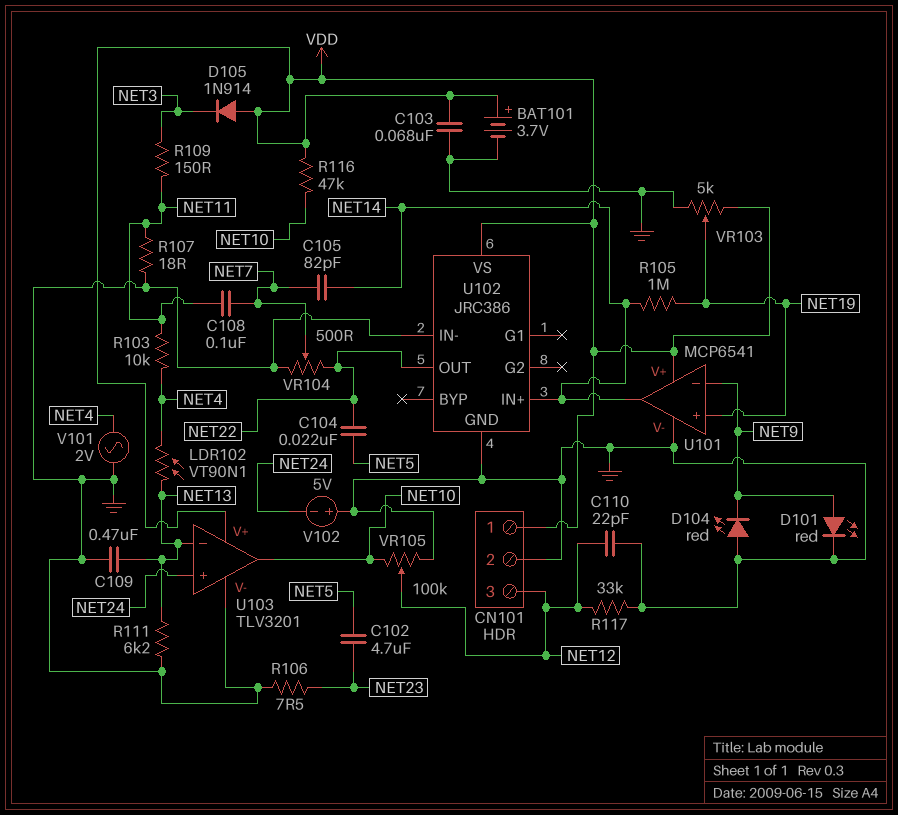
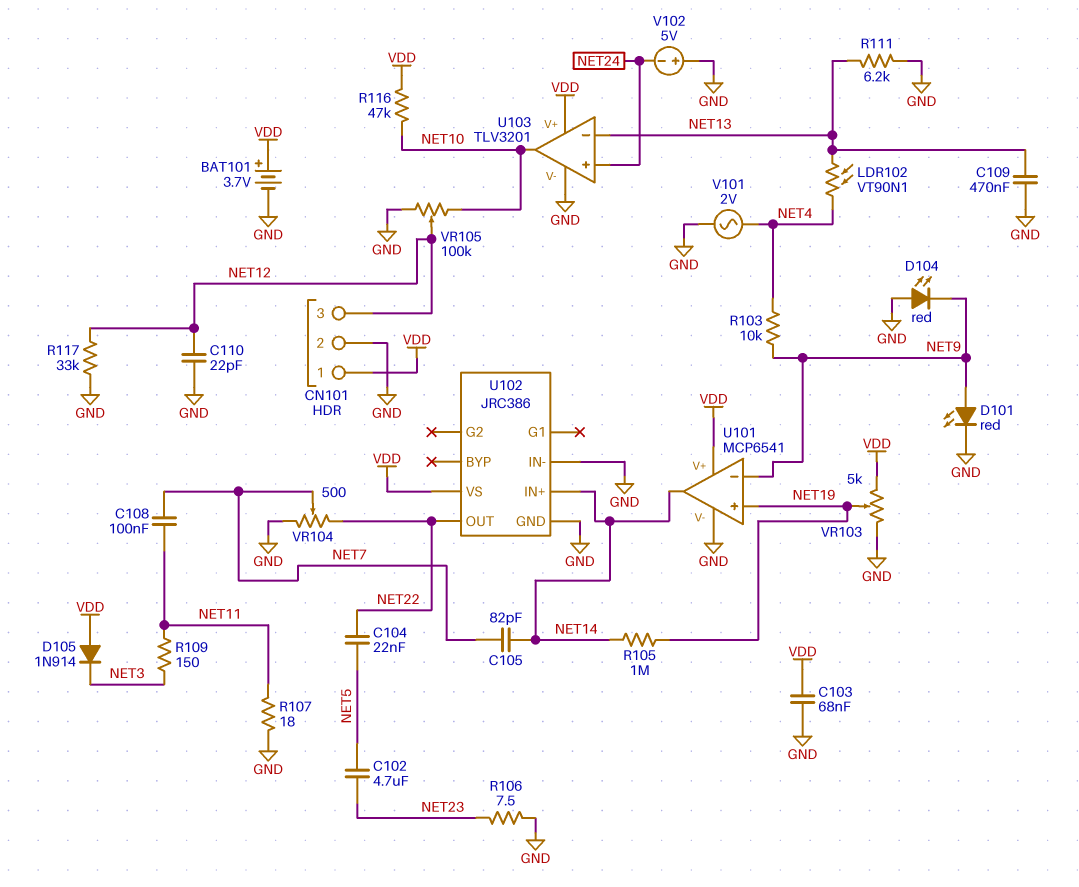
R103: 10k (NET4, NET11) -> 10k (NET4, NET9)

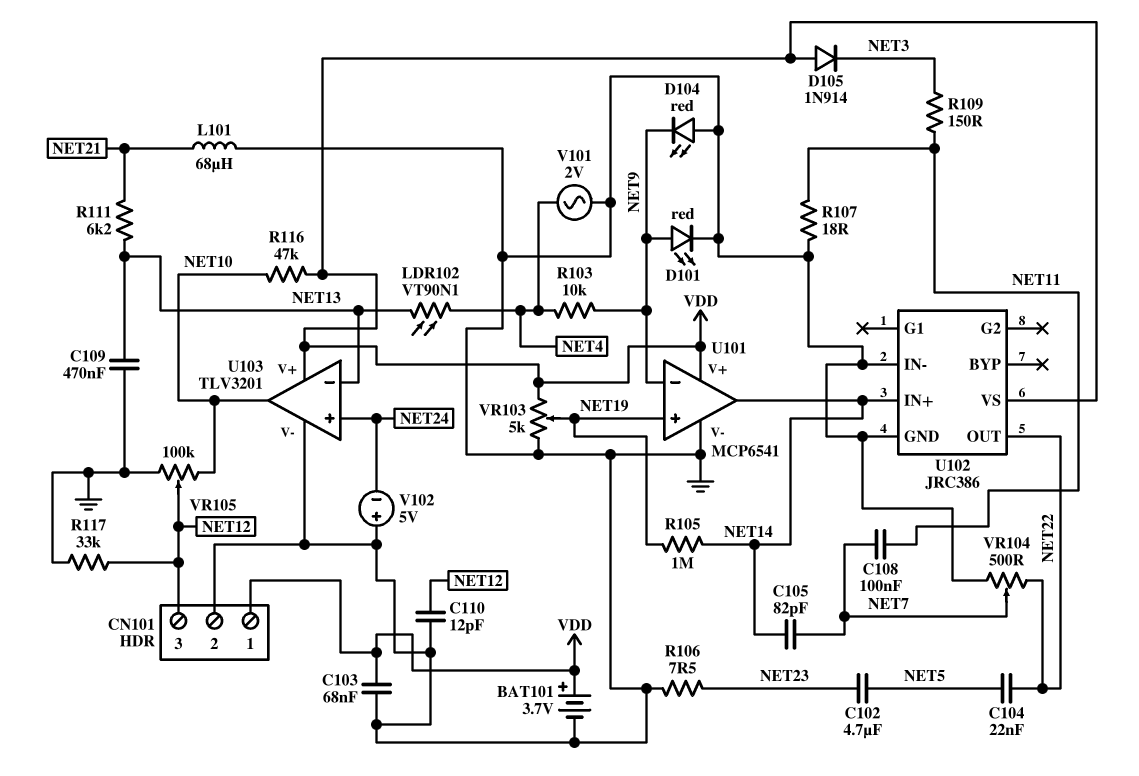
C110: 22pF (GND, NET12) -> 12pF (GND, NET12)
L101: none -> 68uH (GND, NET21)
R111: 6.2k (GND, NET13) -> 6.2k (NET13, NET21)

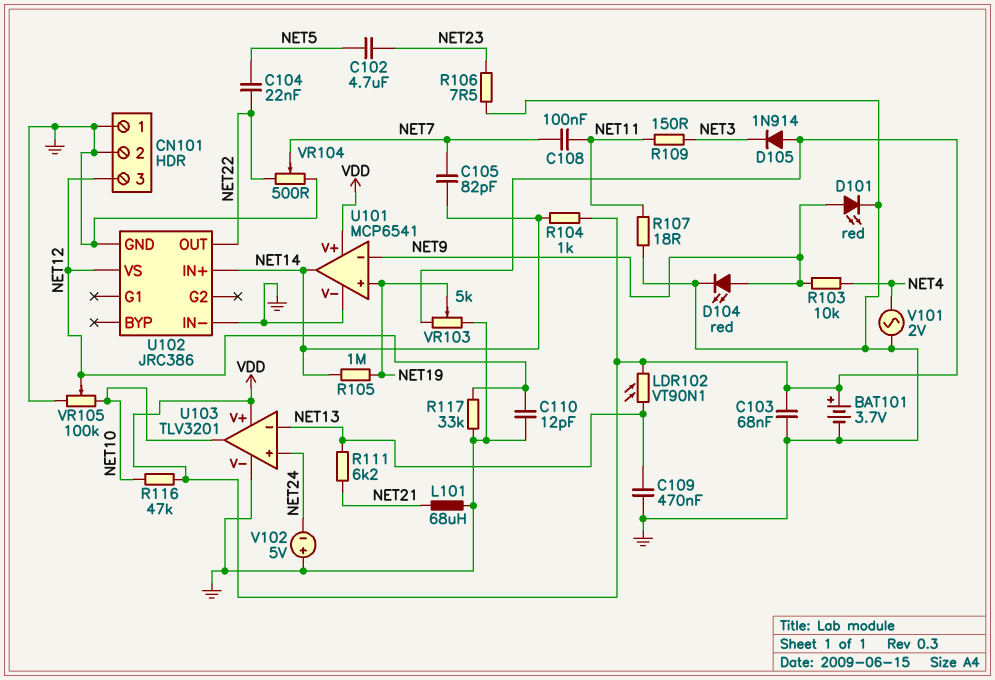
CN101 pin 1: VDD -> GND
D104: LED red (A GND, K NET9) -> LED red (A NET9, K GND)
LDR102: VT90N1 (NET4, NET13) -> VT90N1 (NET13, VDD)
R104: none -> 1k (NET14, VDD)
U102 pin VS: VDD -> NET12

